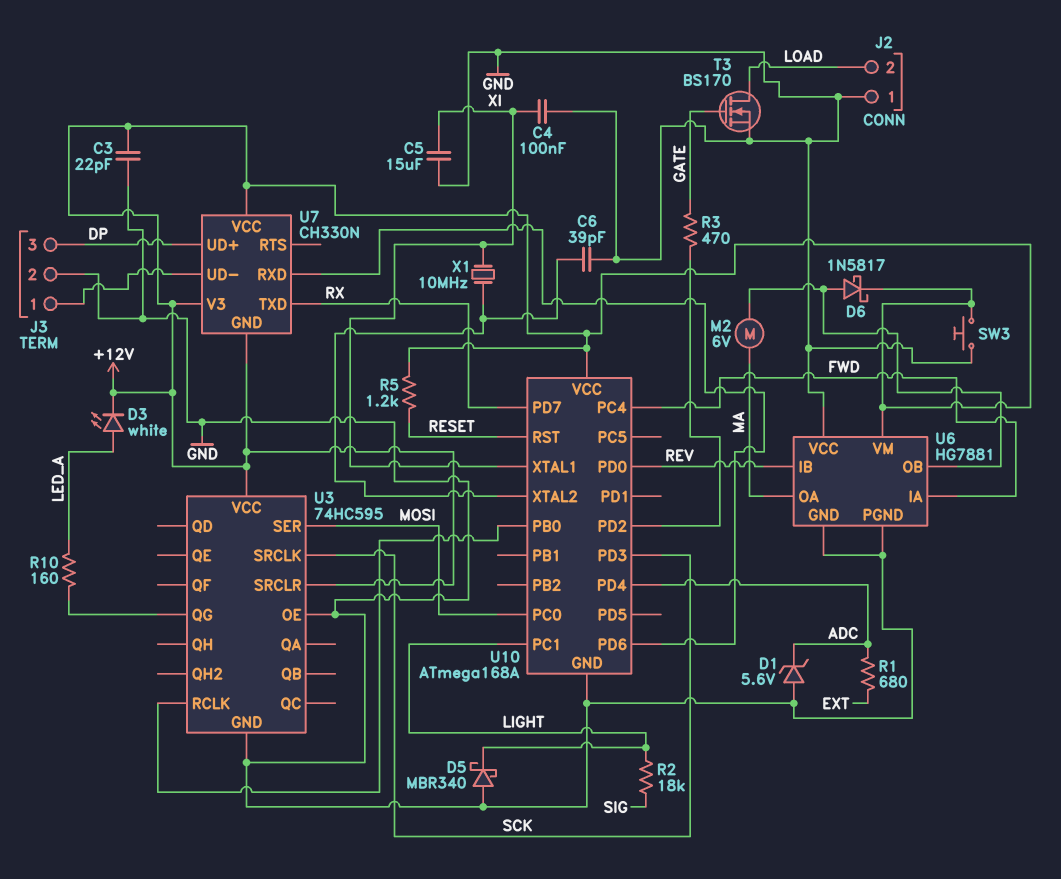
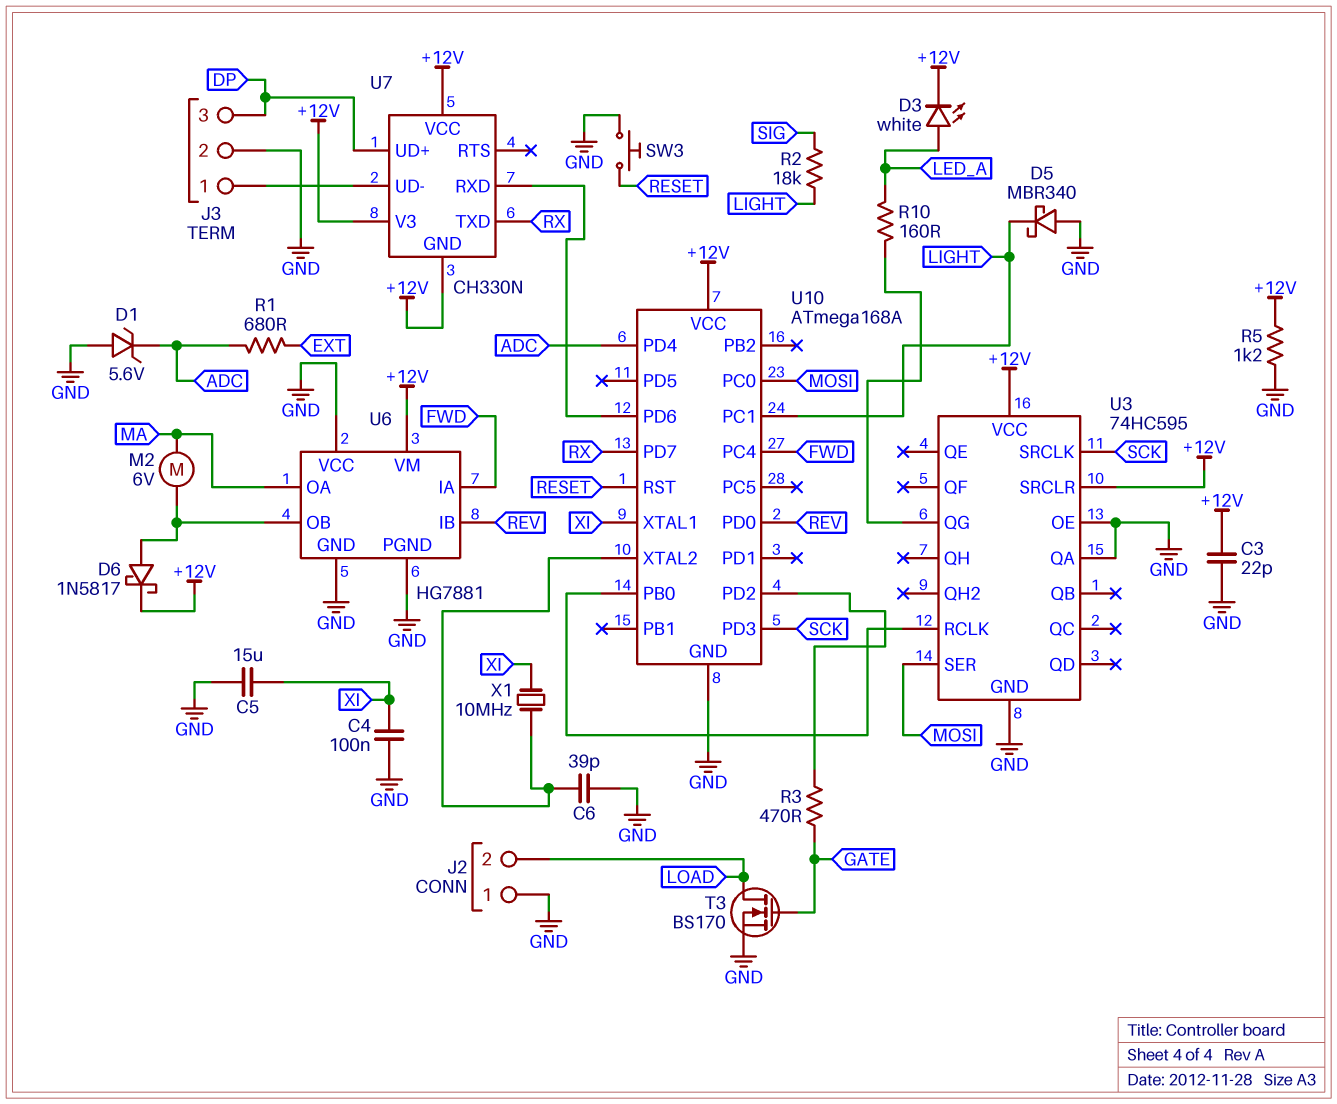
R5: 1.2k (+12V, RESET) -> 1.2k (+12V, GND)
SW3: button (+12V, GND) -> button (GND, RESET)
U3 pin QA: none -> GND

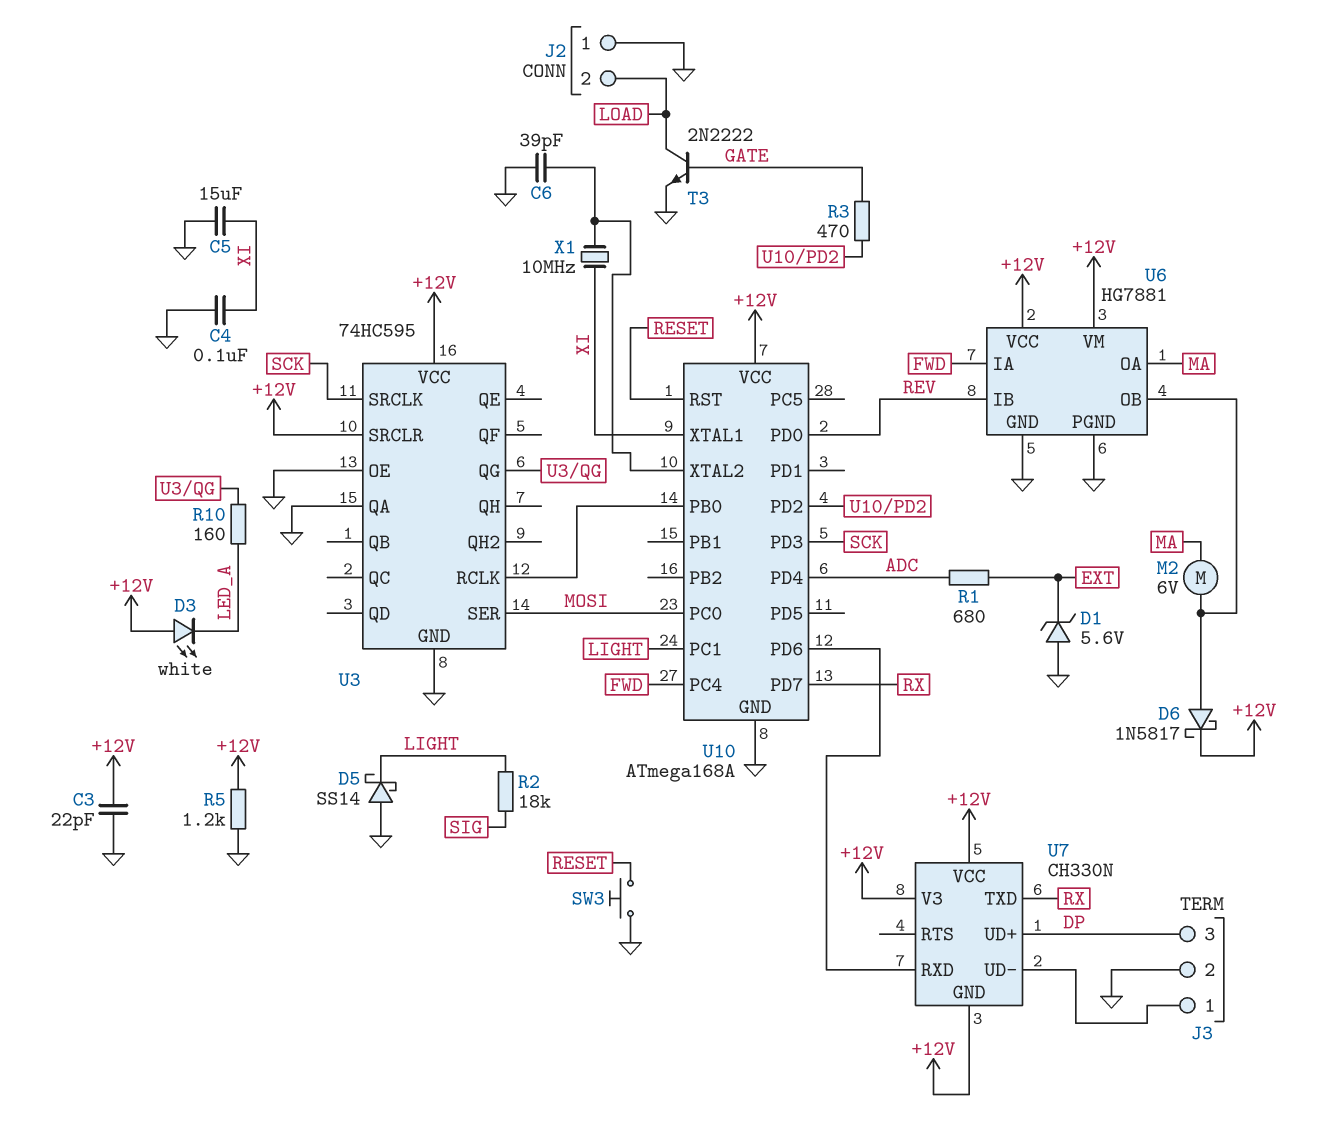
D1: zener 5.6V (A GND, K ADC) -> zener 5.6V (A GND, K EXT)
D3: LED white (A LED_A, K +12V) -> LED white (A +12V, K LED_A)
D5: schottky MBR340 (A GND, K LIGHT) -> schottky SS14 (A GND, K LIGHT)
T3: NMOS BS170 (G GATE, D LOAD, S GND) -> NPN 2N2222 (B GATE, C LOAD, E GND)
U6 pin VCC: GND -> +12V

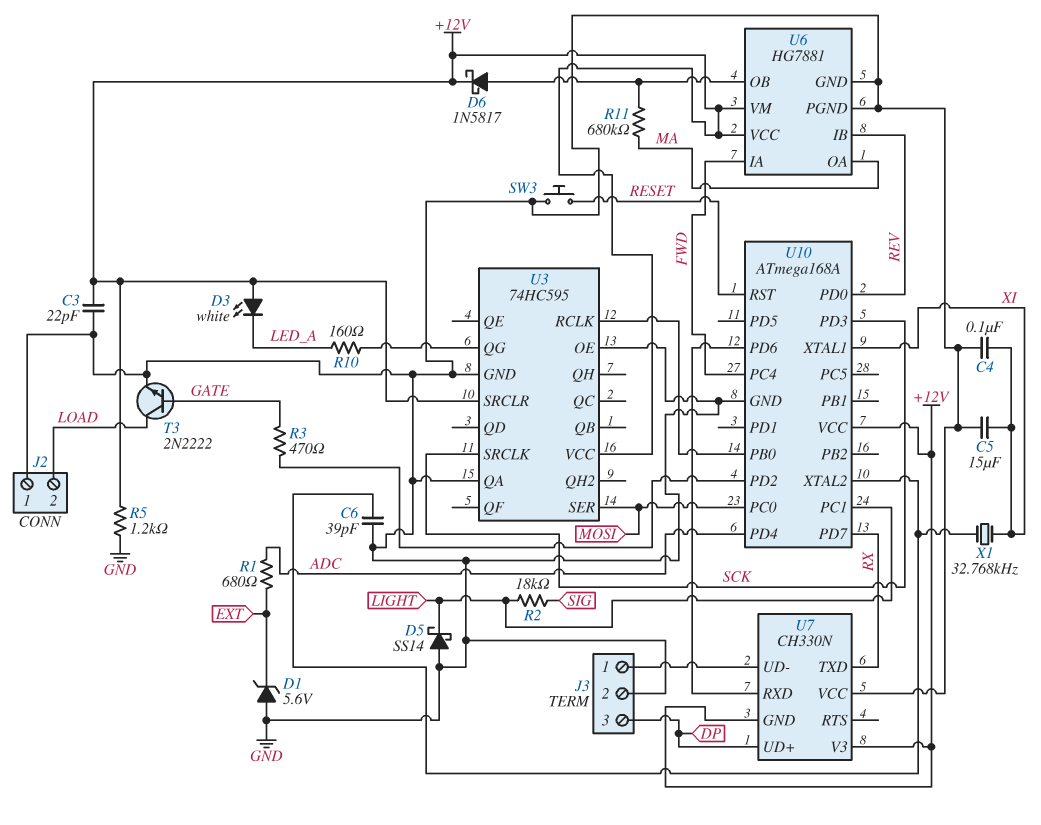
M2: motor 6V (MA, U6/OB) -> none
R11: none -> 680k (MA, U6/OB)
U7 pin VCC: +12V -> GND
X1: 10MHz (U10/XTAL2, XI) -> 32.768kHz (U10/XTAL2, XI)

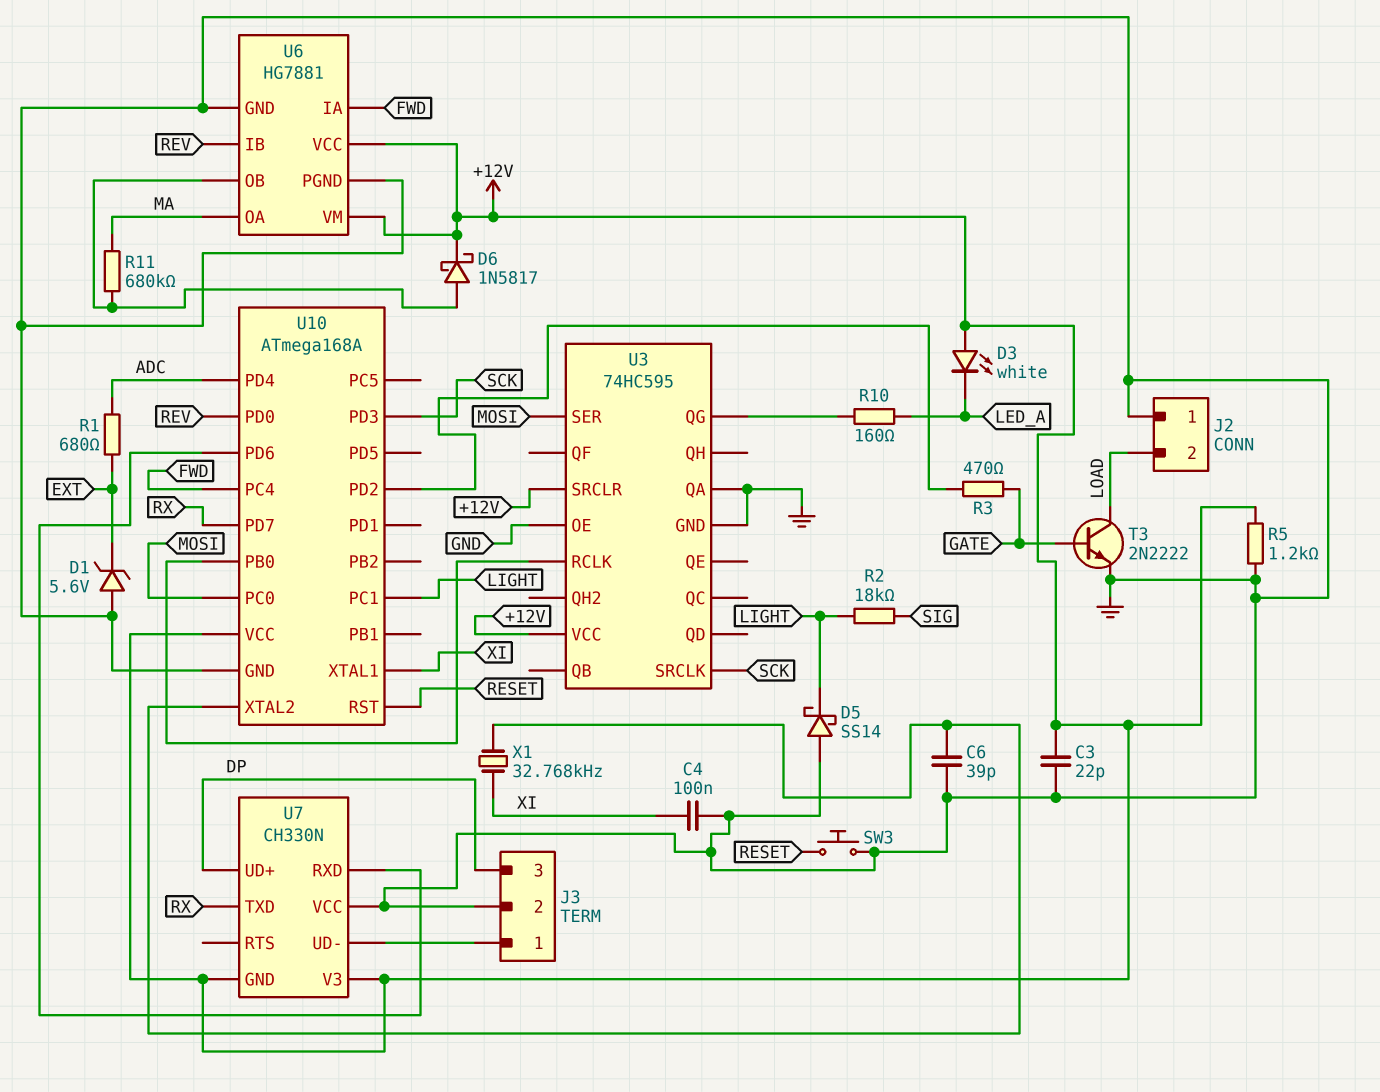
C5: 15uF (GND, XI) -> none

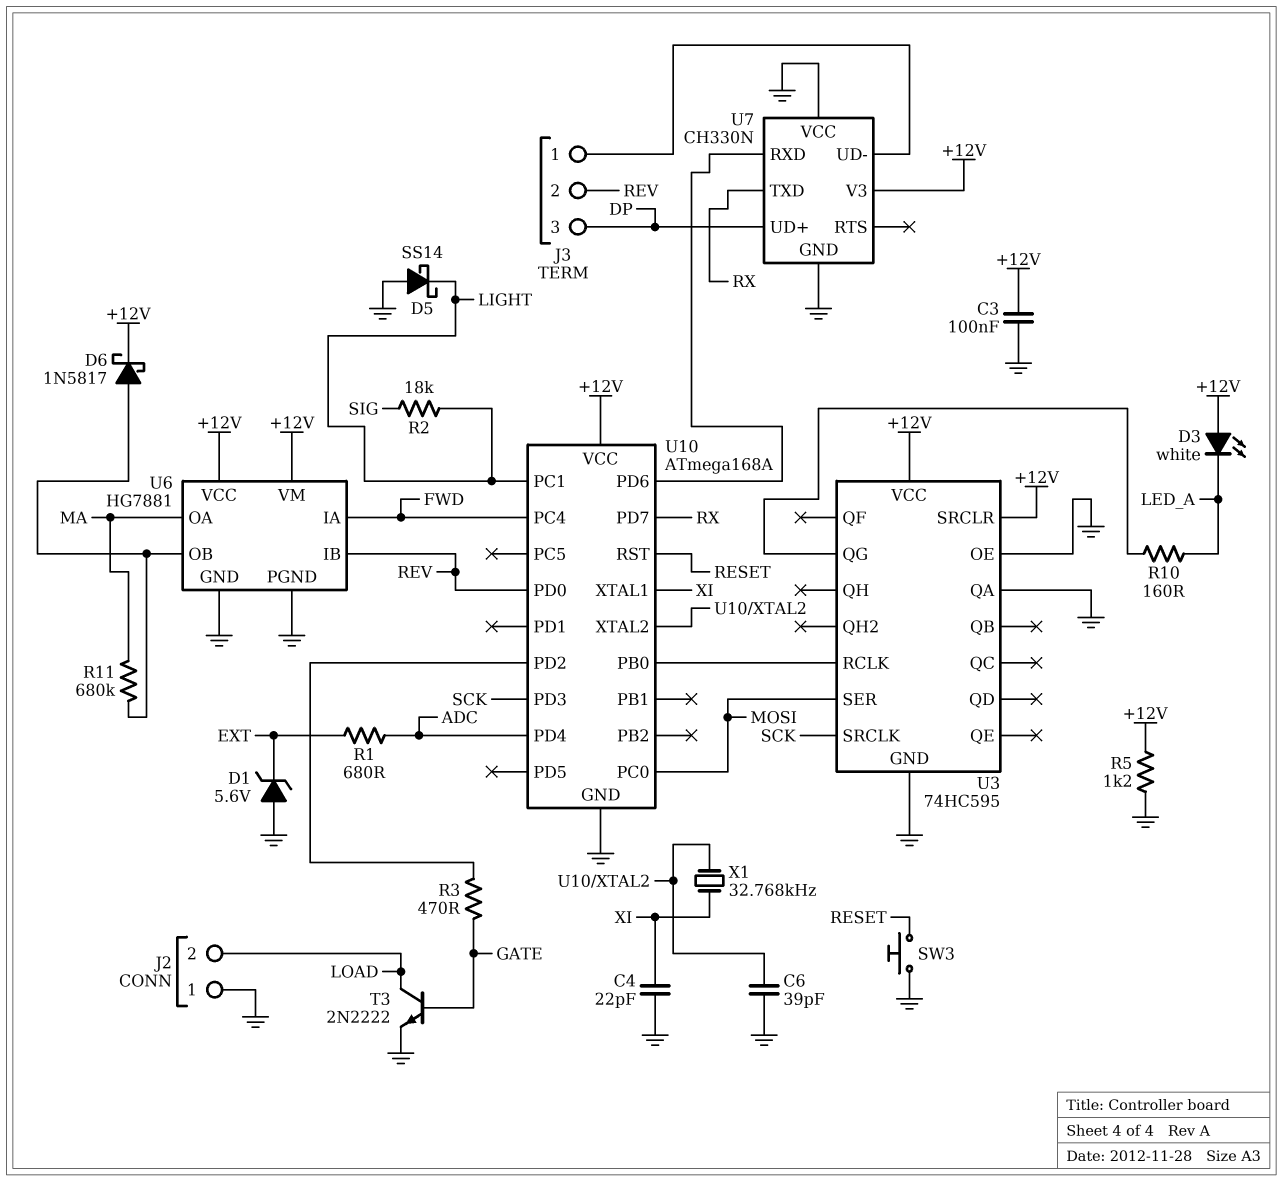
C3: 22pF (+12V, GND) -> 100nF (+12V, GND)
C4: 100nF (GND, XI) -> 22pF (GND, XI)
J3 pin 2: GND -> REV
U7 pin GND: +12V -> GND

